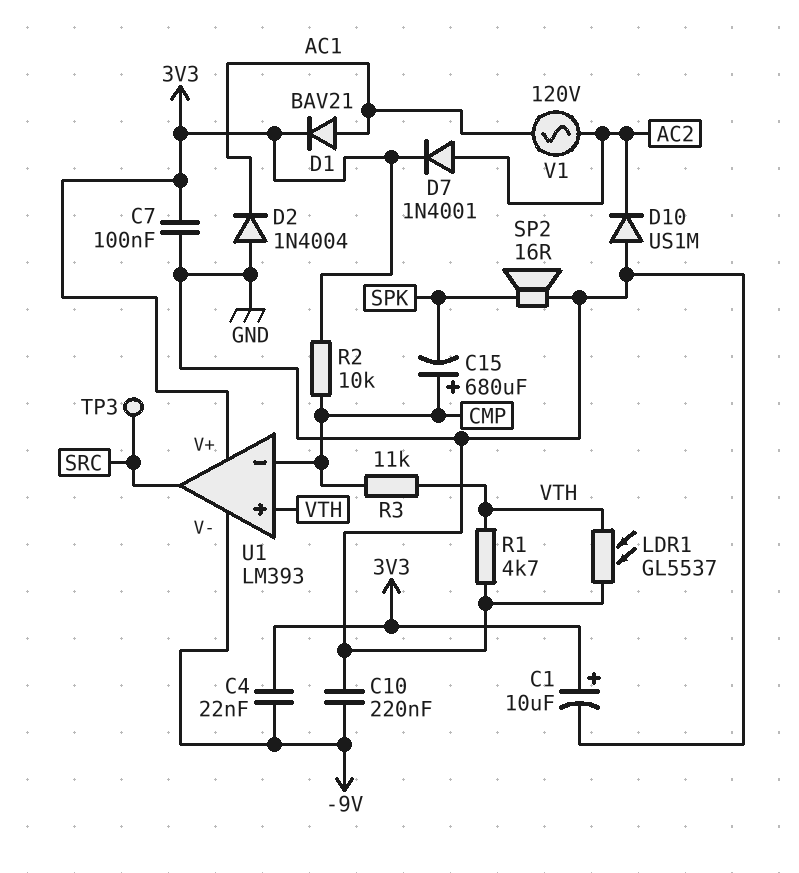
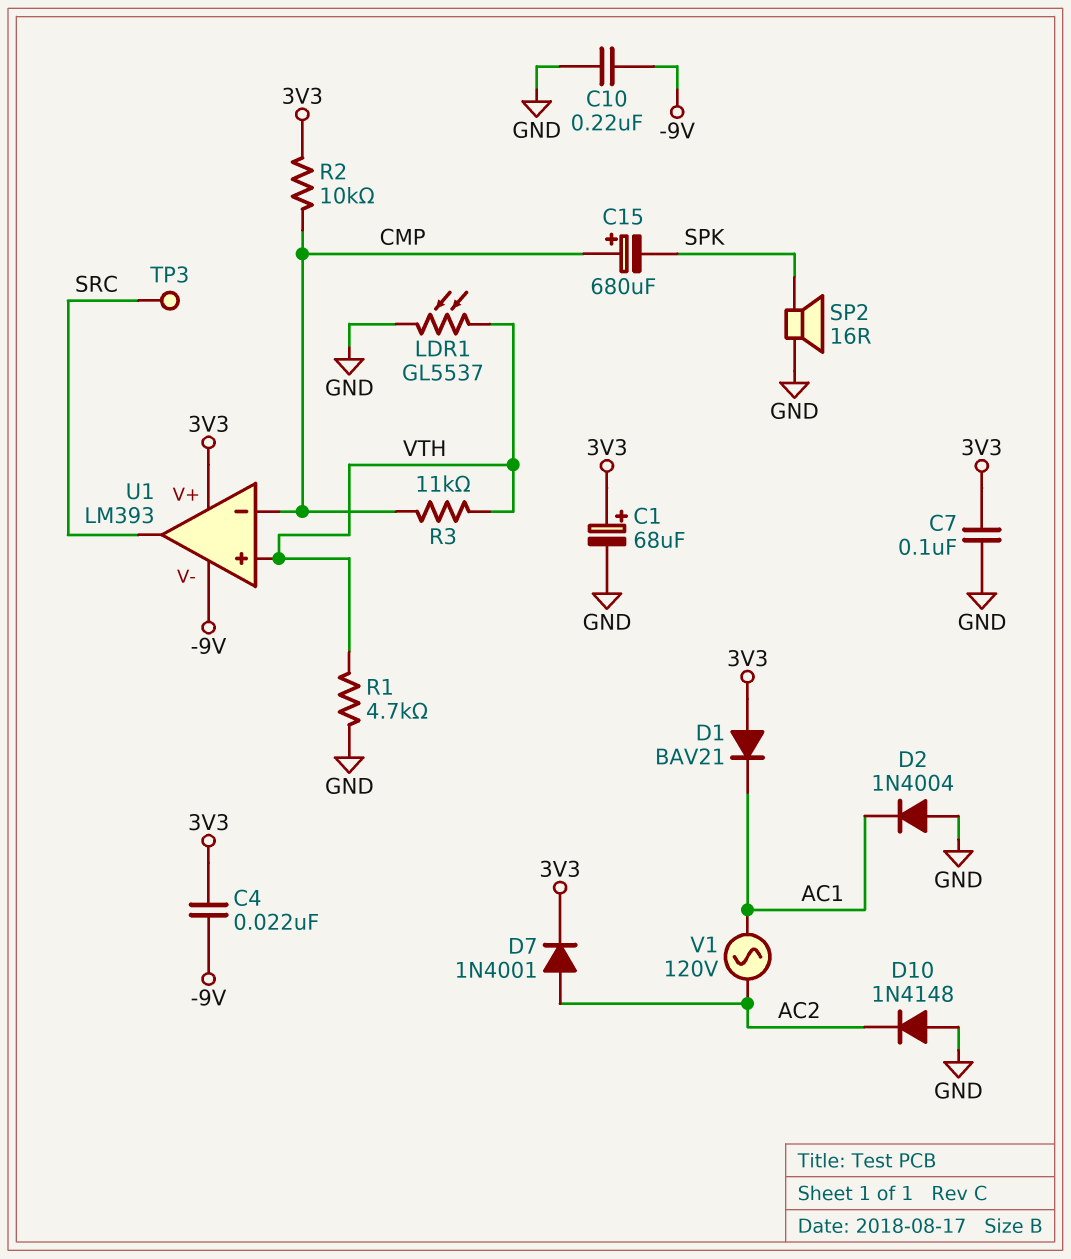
C1: 10uF (plus 3V3, minus GND) -> 68uF (plus 3V3, minus GND)
D1: diode BAV21 (A AC1, K 3V3) -> diode BAV21 (A 3V3, K AC1)
D10: diode US1M (A GND, K AC2) -> diode 1N4148 (A GND, K AC2)

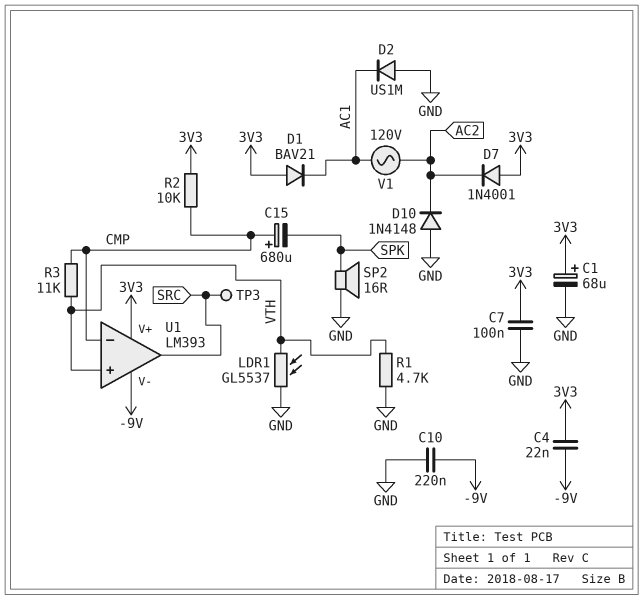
D2: diode 1N4004 (A GND, K AC1) -> diode US1M (A GND, K AC1)
D7: diode 1N4001 (A AC2, K 3V3) -> diode 1N4001 (A 3V3, K AC2)

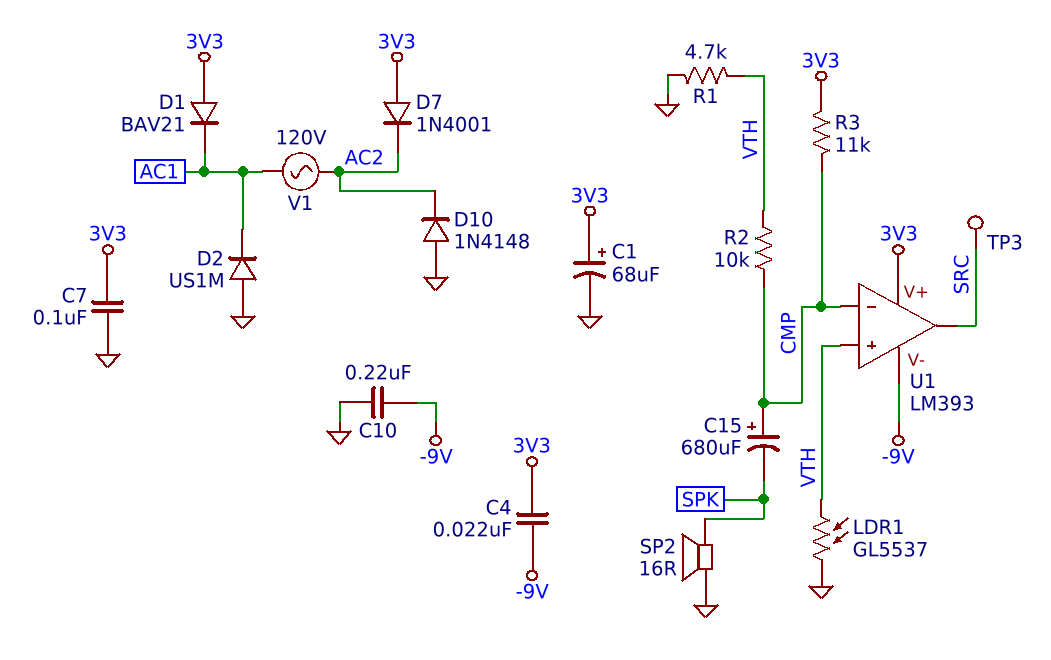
R2: 10k (3V3, CMP) -> 10k (CMP, VTH)
R3: 11k (CMP, VTH) -> 11k (3V3, CMP)

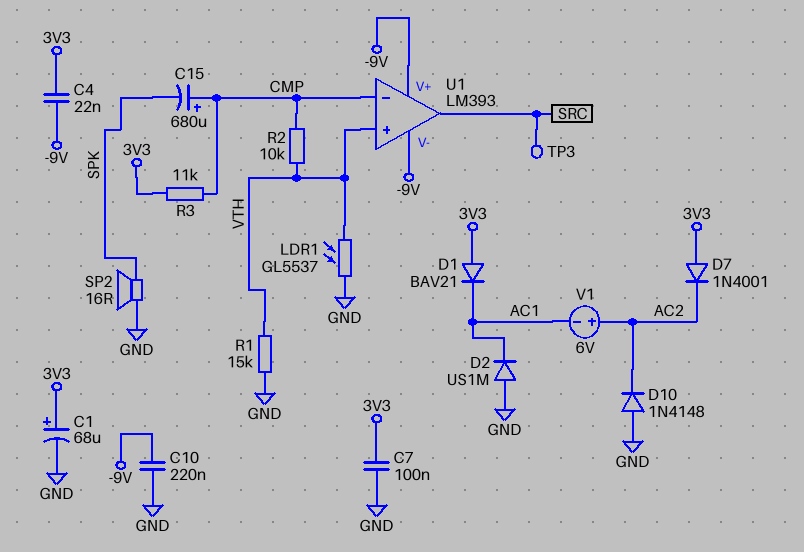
R1: 4.7k (GND, VTH) -> 15k (GND, VTH)
U1 pin V+: 3V3 -> -9V
V1: AC 120V (AC1, AC2) -> 6V (plus AC2, minus AC1)

